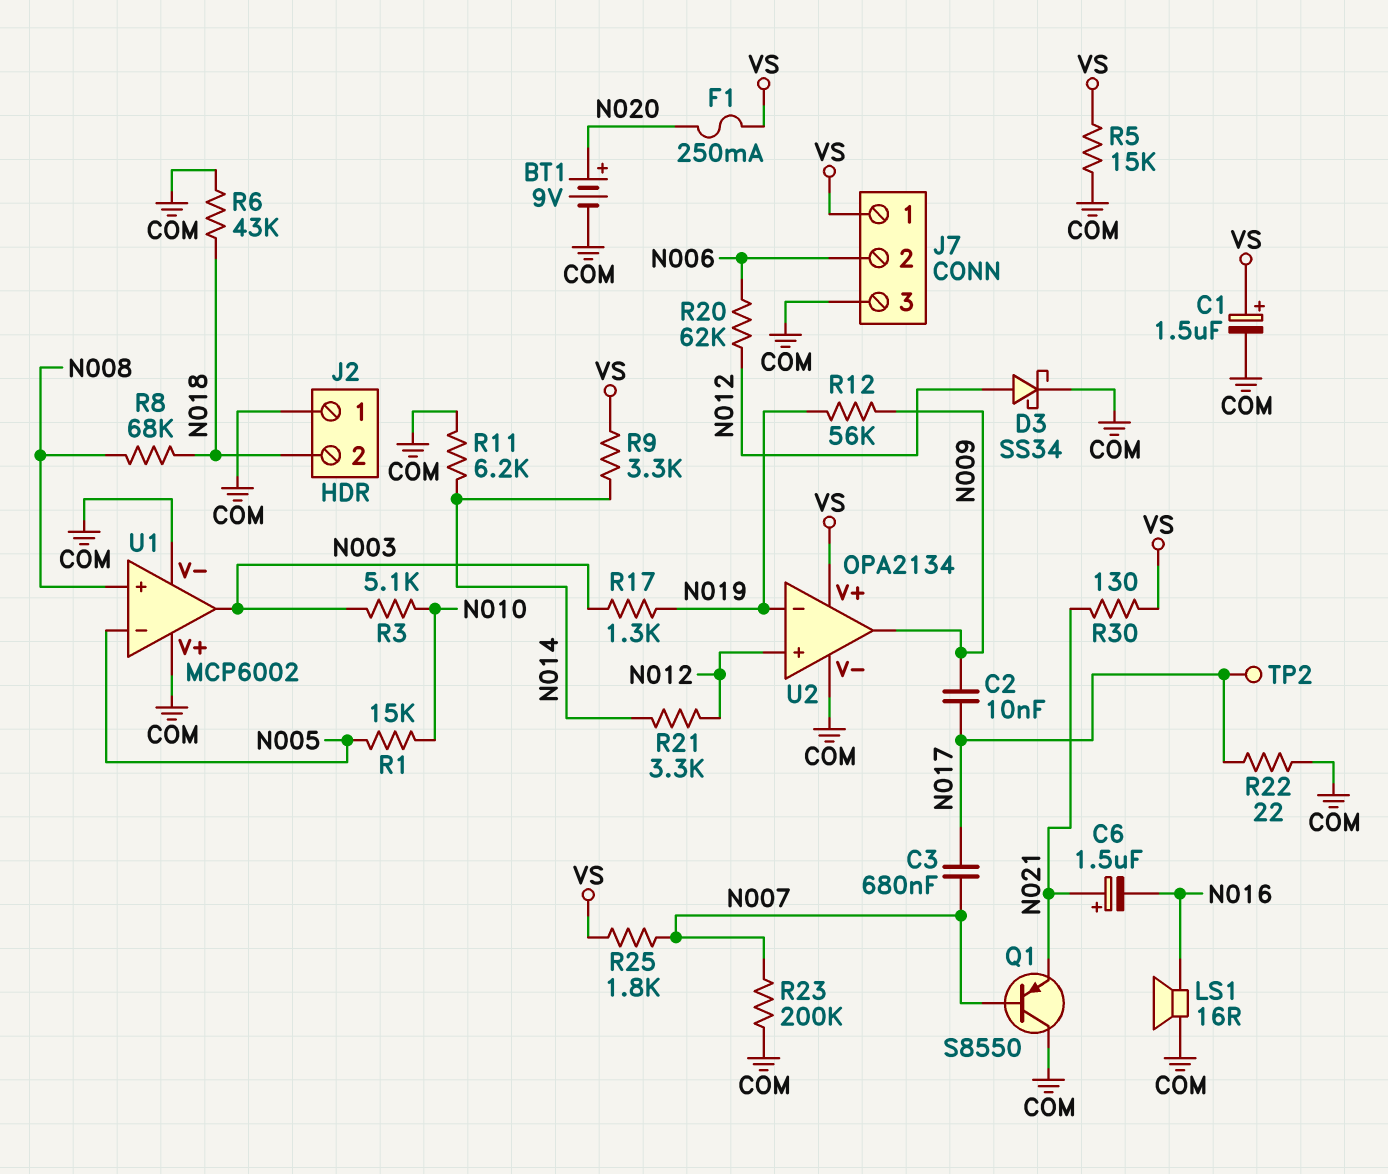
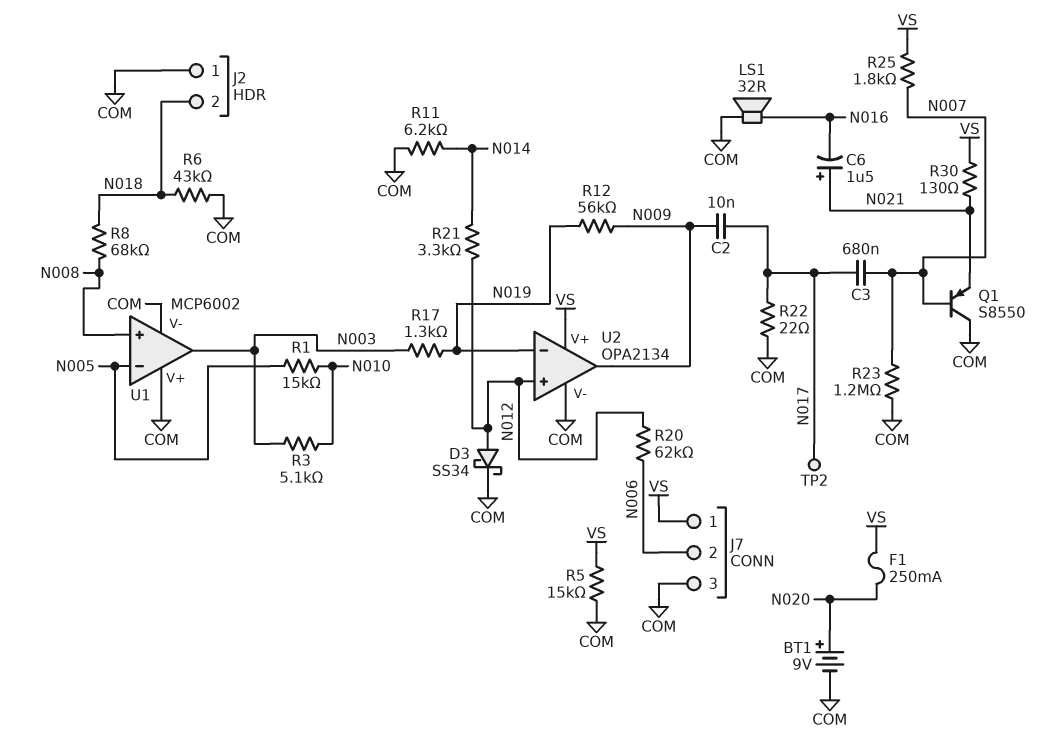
C1: 1.5uF (plus VS, minus COM) -> none
LS1: speaker 16R (COM, N016) -> speaker 32R (COM, N016)
R9: 3.3k (N014, VS) -> none
R23: 200k (COM, N007) -> 1.2M (COM, N007)

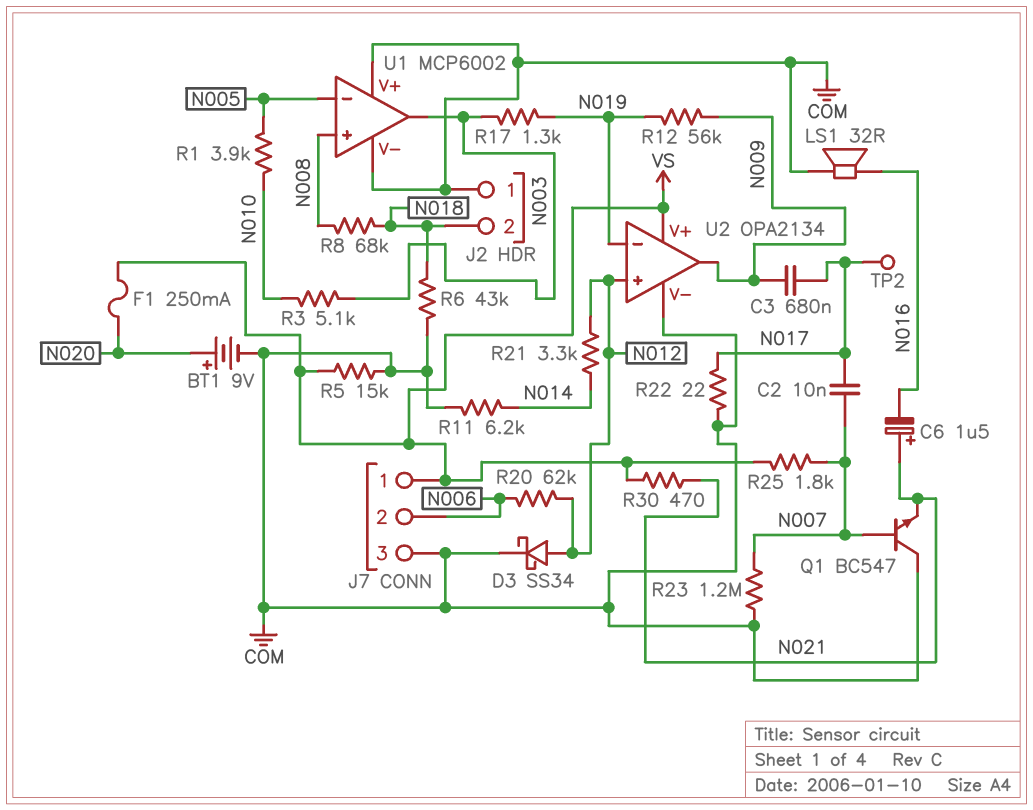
C2: 10nF (N009, N017) -> 10nF (N007, N017)
C3: 680nF (N007, N017) -> 680nF (N009, N017)
Q1: PNP S8550 (B N007, C COM, E N021) -> NPN BC547 (B N007, C COM, E N021)
R1: 15k (N005, N010) -> 3.9k (N005, N010)
R30: 130 (N021, VS) -> 470 (N021, VS)

